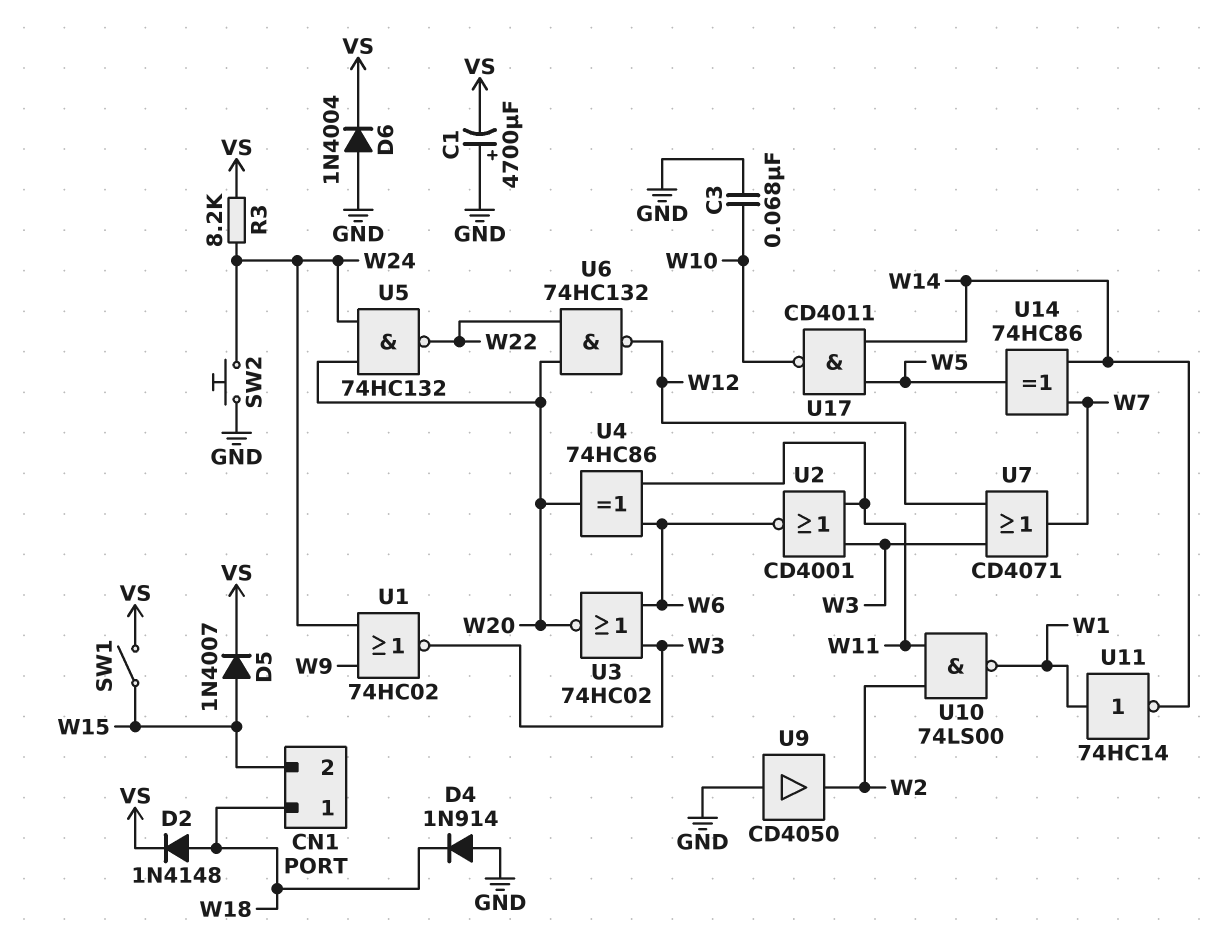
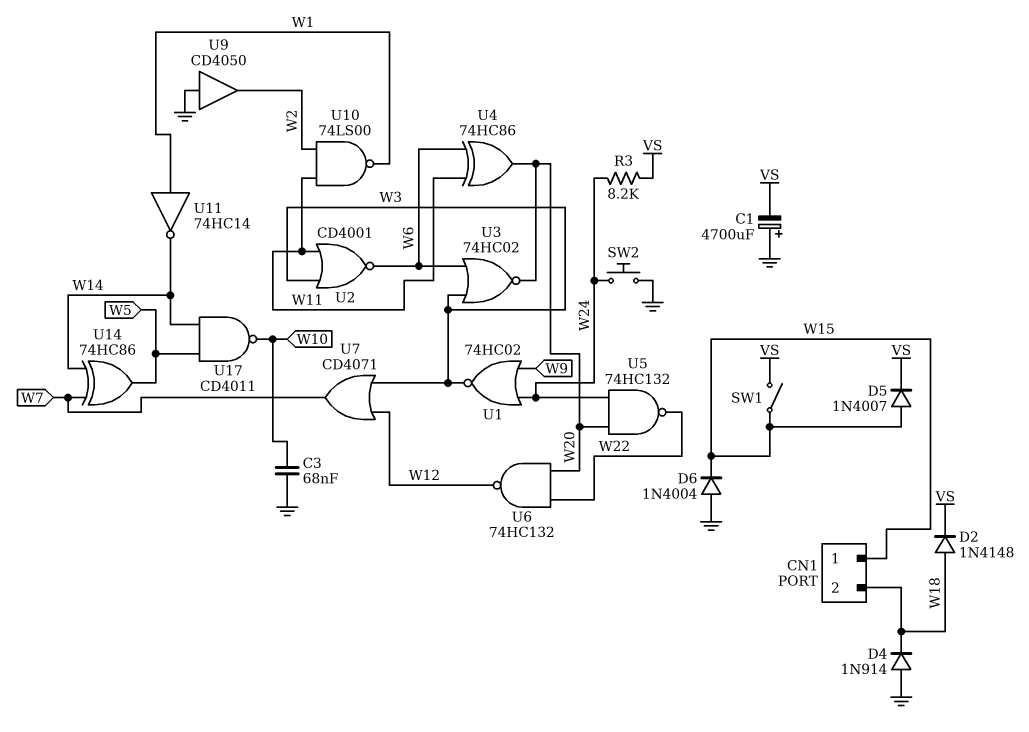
CN1 pin 1: W18 -> W15
CN1 pin 2: W15 -> W18
D6: diode 1N4004 (A GND, K VS) -> diode 1N4004 (A GND, K W15)

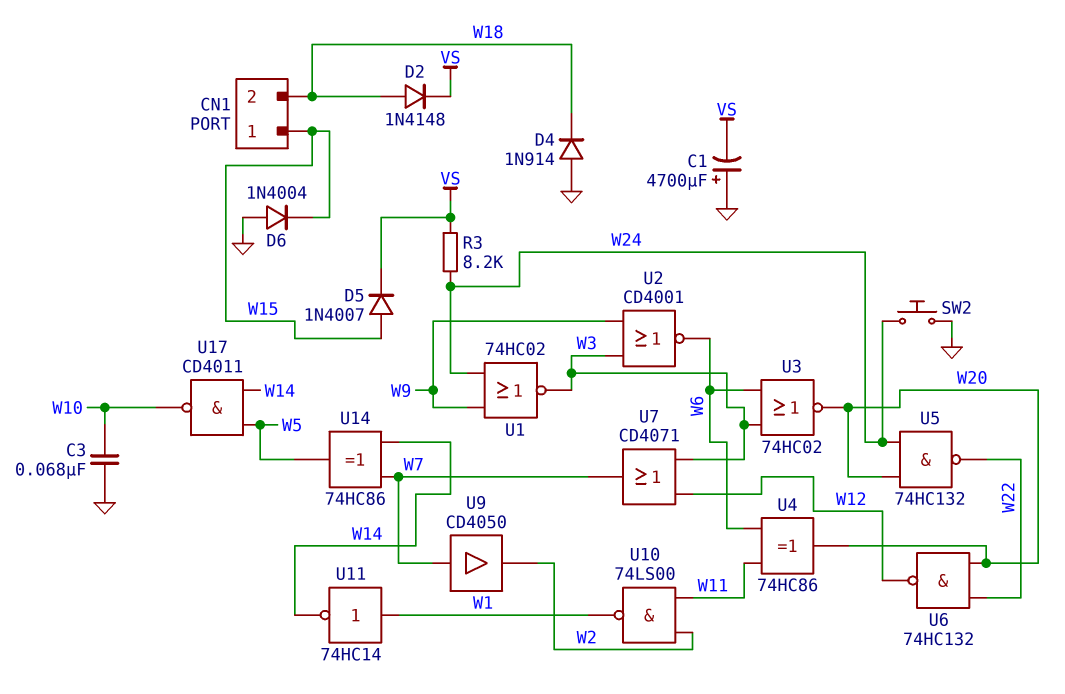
SW1: switch (VS, W15) -> none
U2: NOR CD4001 (in W3, in W11, out W6) -> NOR CD4001 (in W3, in W9, out W6)
U9: buffer CD4050 (in GND, out W2) -> buffer CD4050 (in W7, out W2)

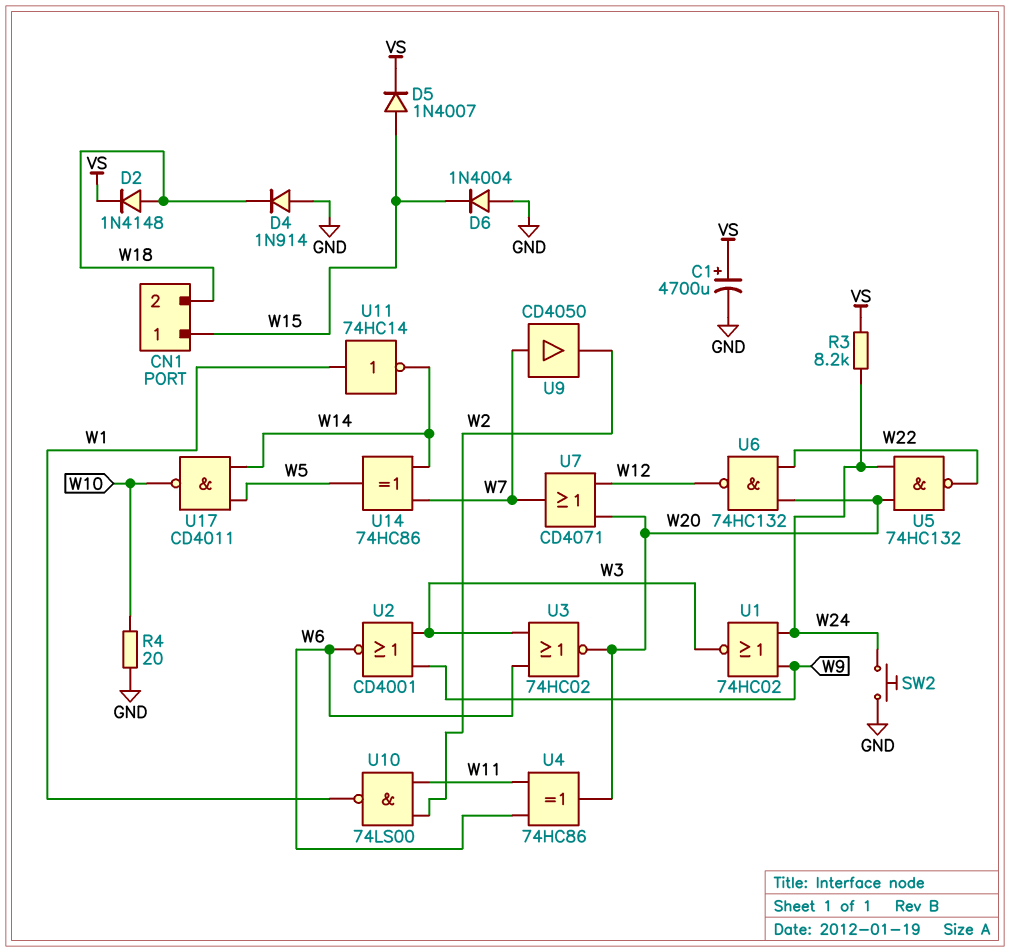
C1: 4700uF (plus GND, minus VS) -> 4700uF (plus VS, minus GND)
C3: 68nF (GND, W10) -> none
R4: none -> 20 (GND, W10)
U7: OR CD4071 (in W3, in W12, out W7) -> OR CD4071 (in W12, in W20, out W7)

